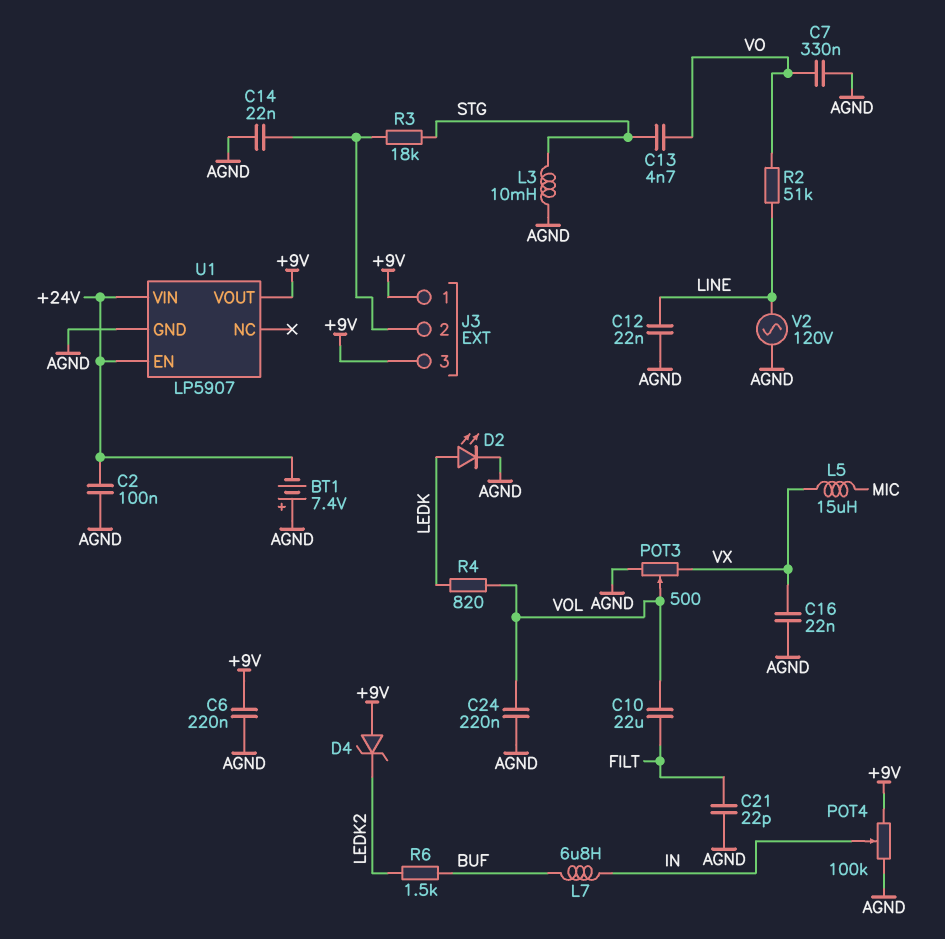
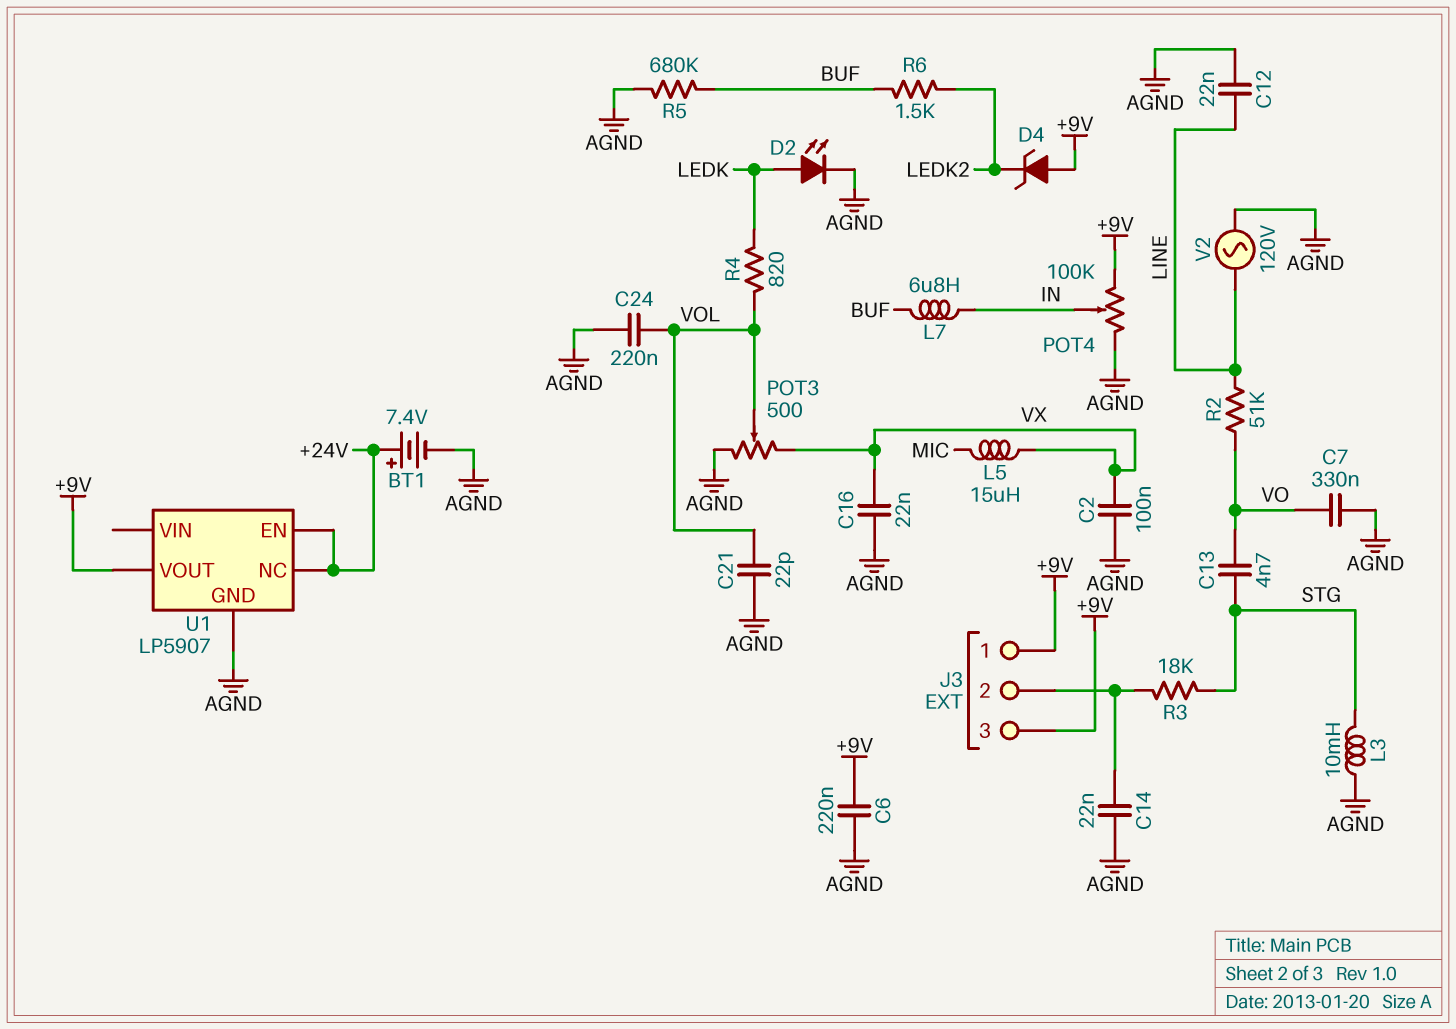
BT1: 7.4V (plus AGND, minus +24V) -> 7.4V (plus +24V, minus AGND)
C2: 100nF (+24V, AGND) -> 100nF (AGND, VX)
C10: 22uF (FILT, VOL) -> none
C21: 22pF (AGND, FILT) -> 22pF (AGND, VOL)
R5: none -> 680k (AGND, BUF)
U1 pin NC: none -> +24V
U1 pin VIN: +24V -> none

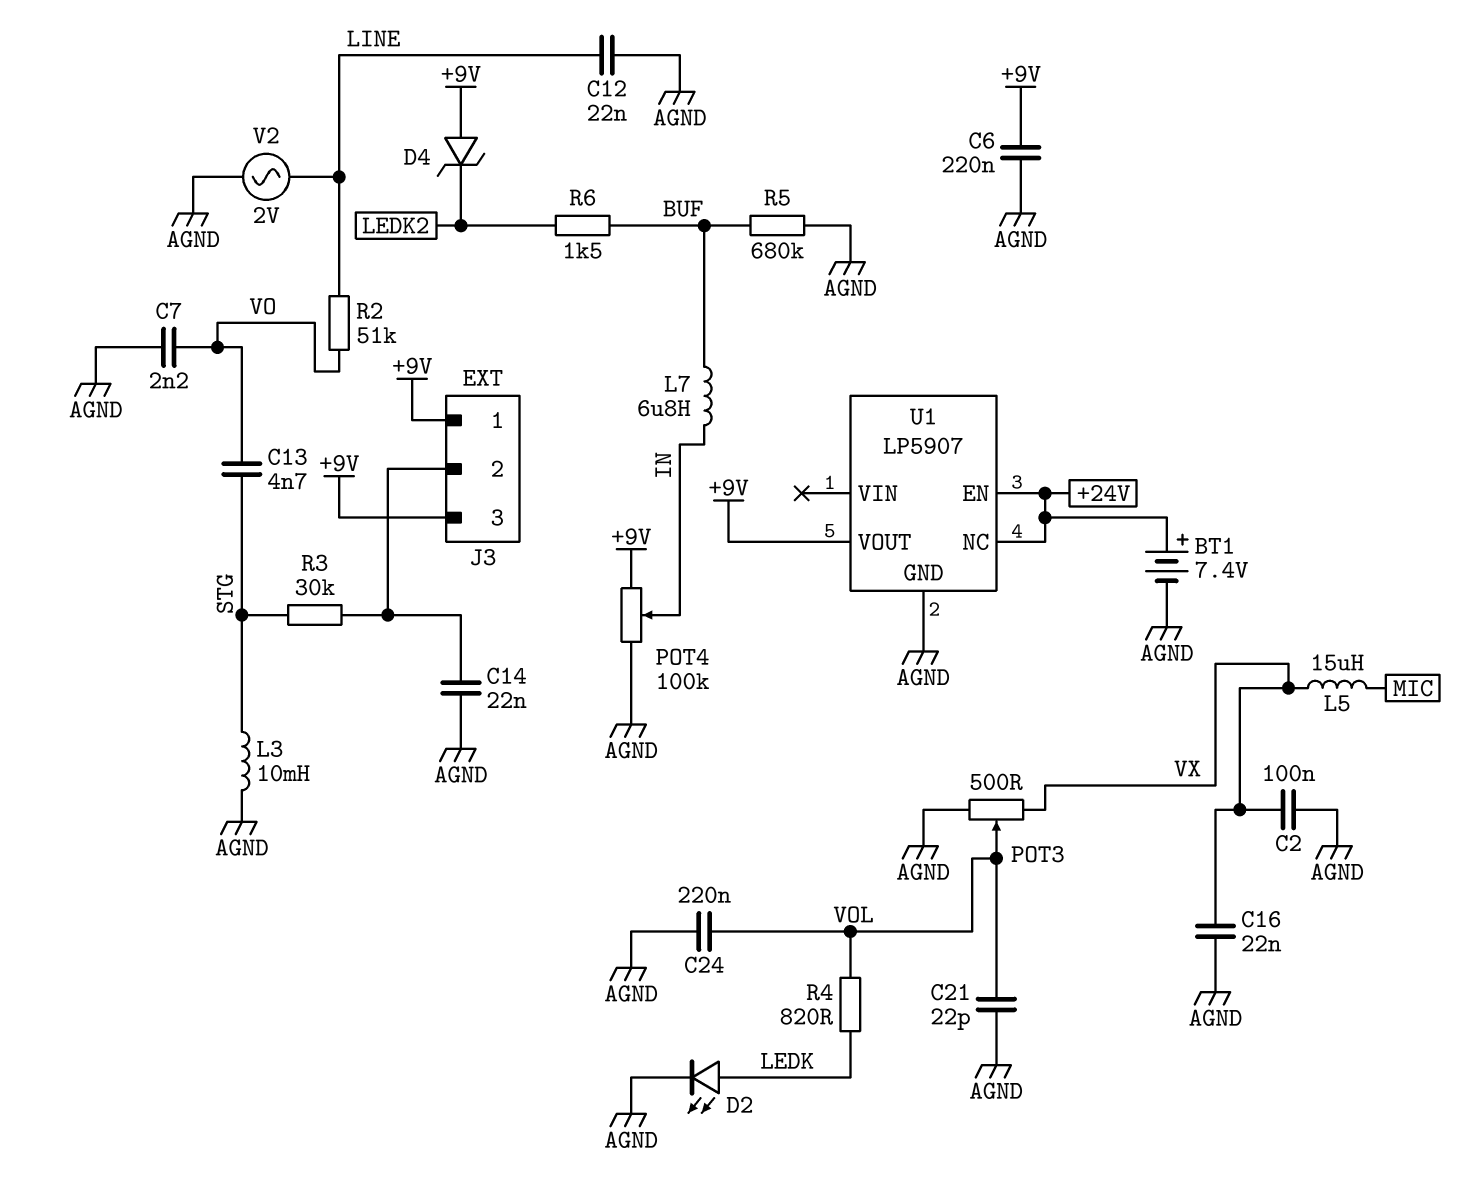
C7: 330nF (AGND, VO) -> 2.2nF (AGND, VO)
R3: 18k (J3/2, STG) -> 30k (J3/2, STG)
V2: AC 120V (AGND, LINE) -> AC 2V (AGND, LINE)

